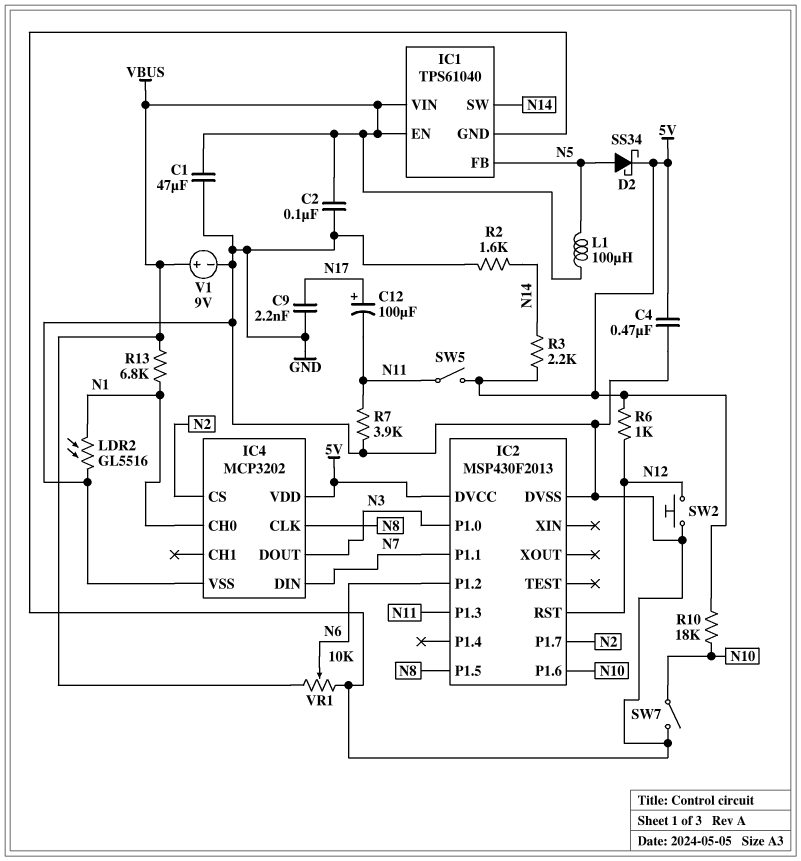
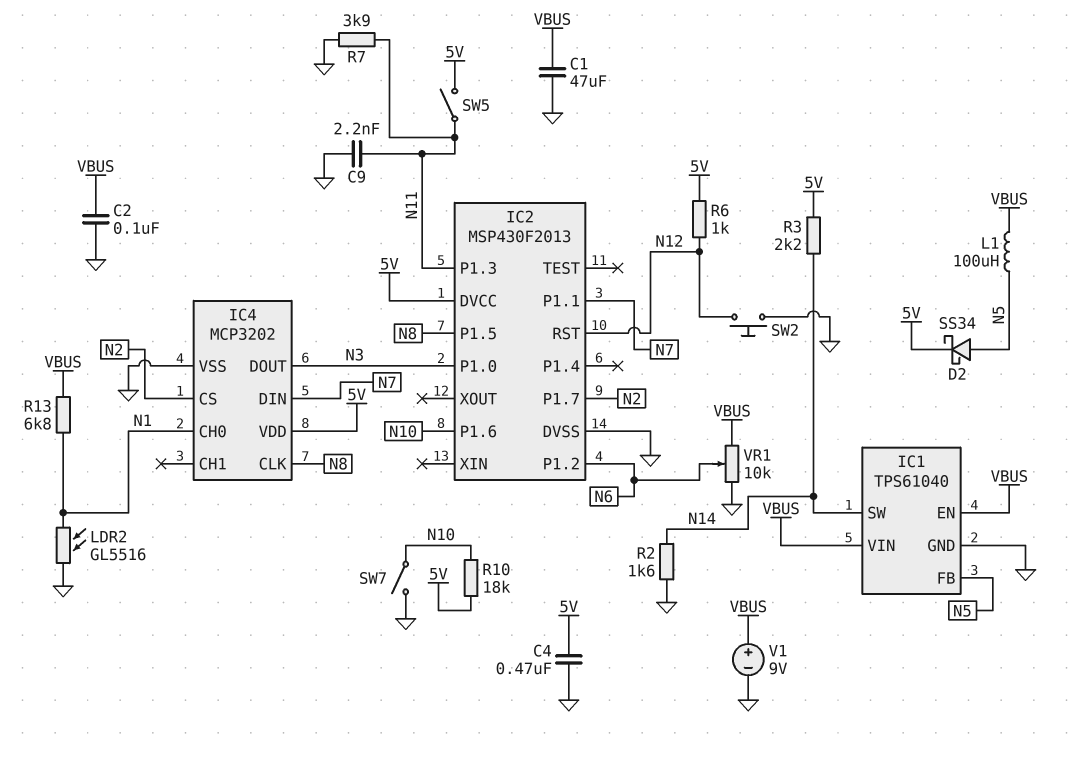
C9: 2.2nF (GND, N17) -> 2.2nF (GND, N11)
C12: 100uF (plus N17, minus N11) -> none

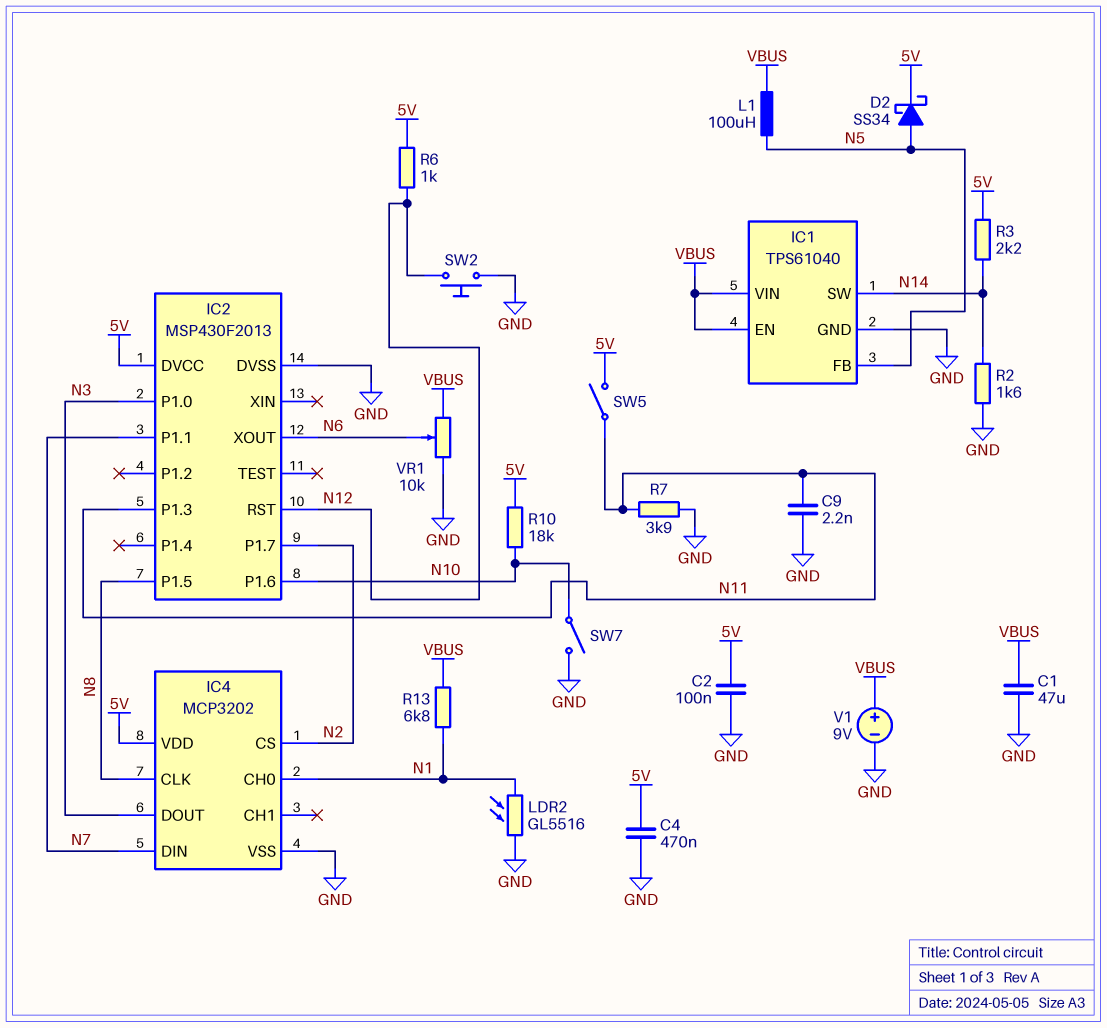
C2: 100nF (GND, VBUS) -> 100nF (5V, GND)
IC2 pin P1.2: N6 -> none
IC2 pin XOUT: none -> N6

